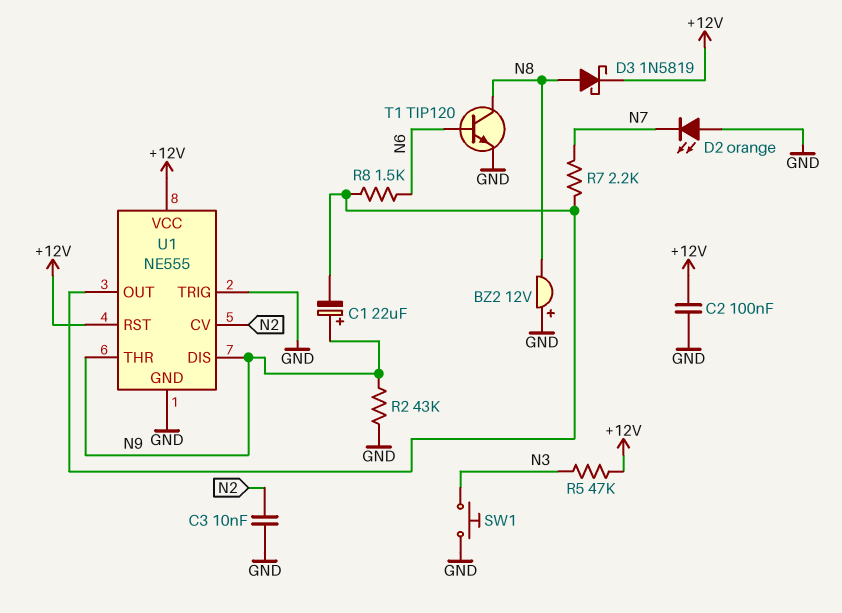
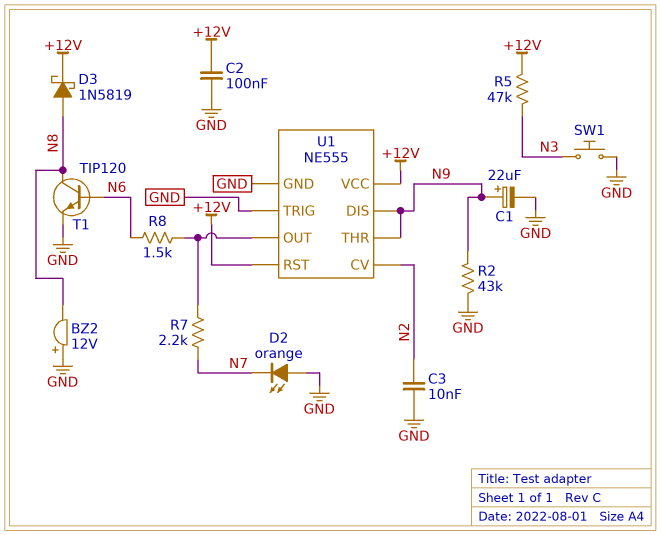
C1: 22uF (plus N9, minus U1/OUT) -> 22uF (plus N9, minus GND)

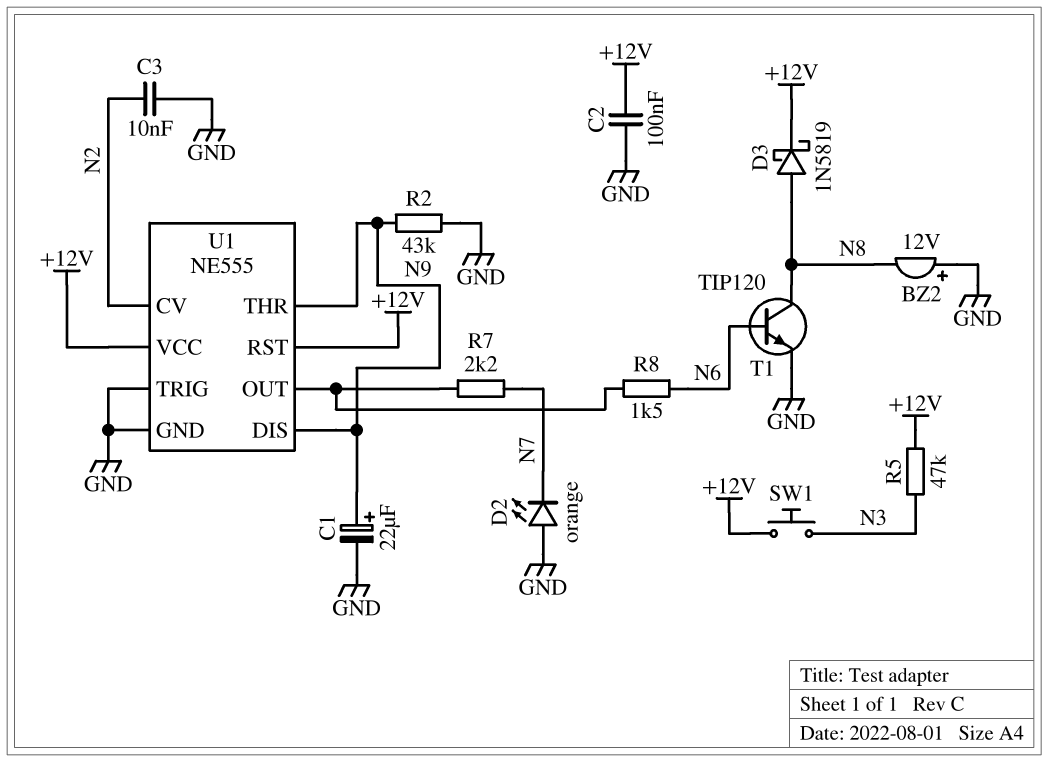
SW1: button (GND, N3) -> button (+12V, N3)

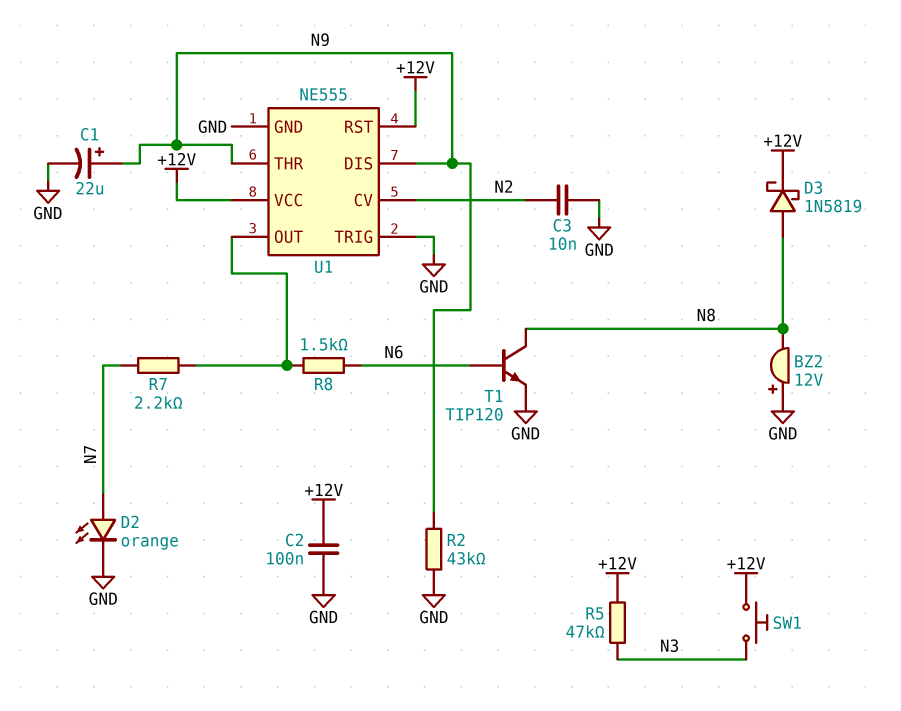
D2: LED orange (A GND, K N7) -> LED orange (A N7, K GND)

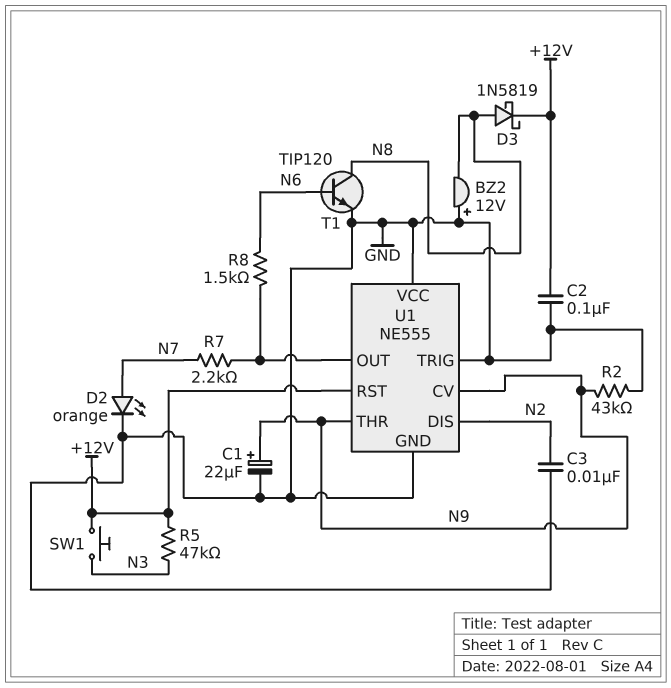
U1 pin CV: N2 -> N9
U1 pin DIS: N9 -> N2
U1 pin VCC: +12V -> GND

